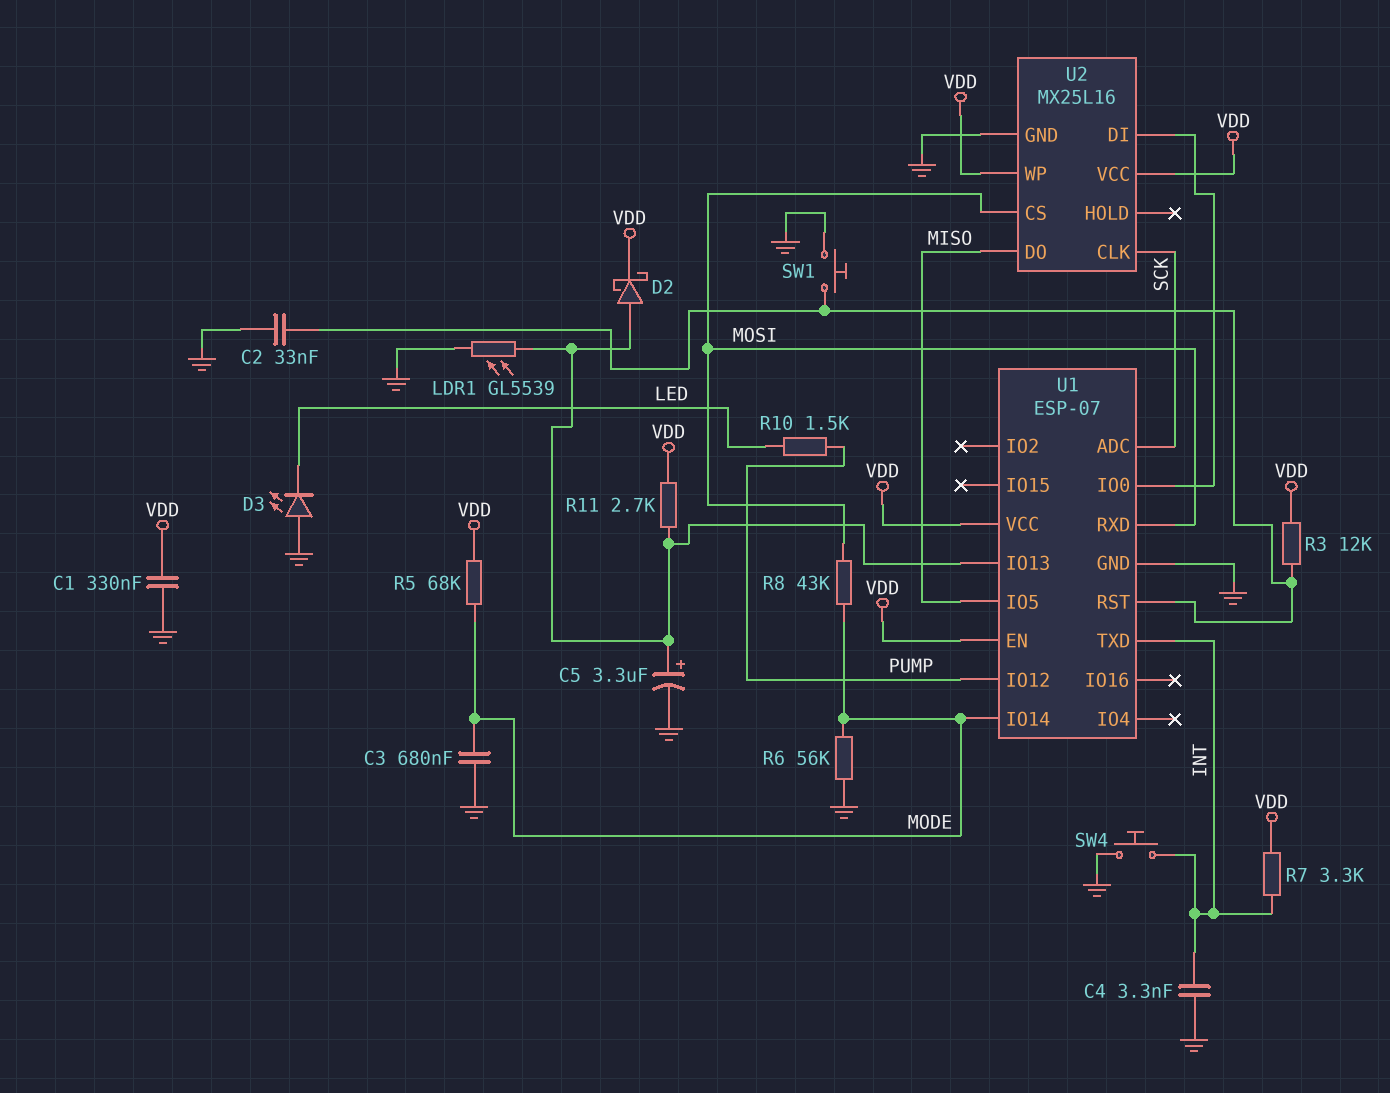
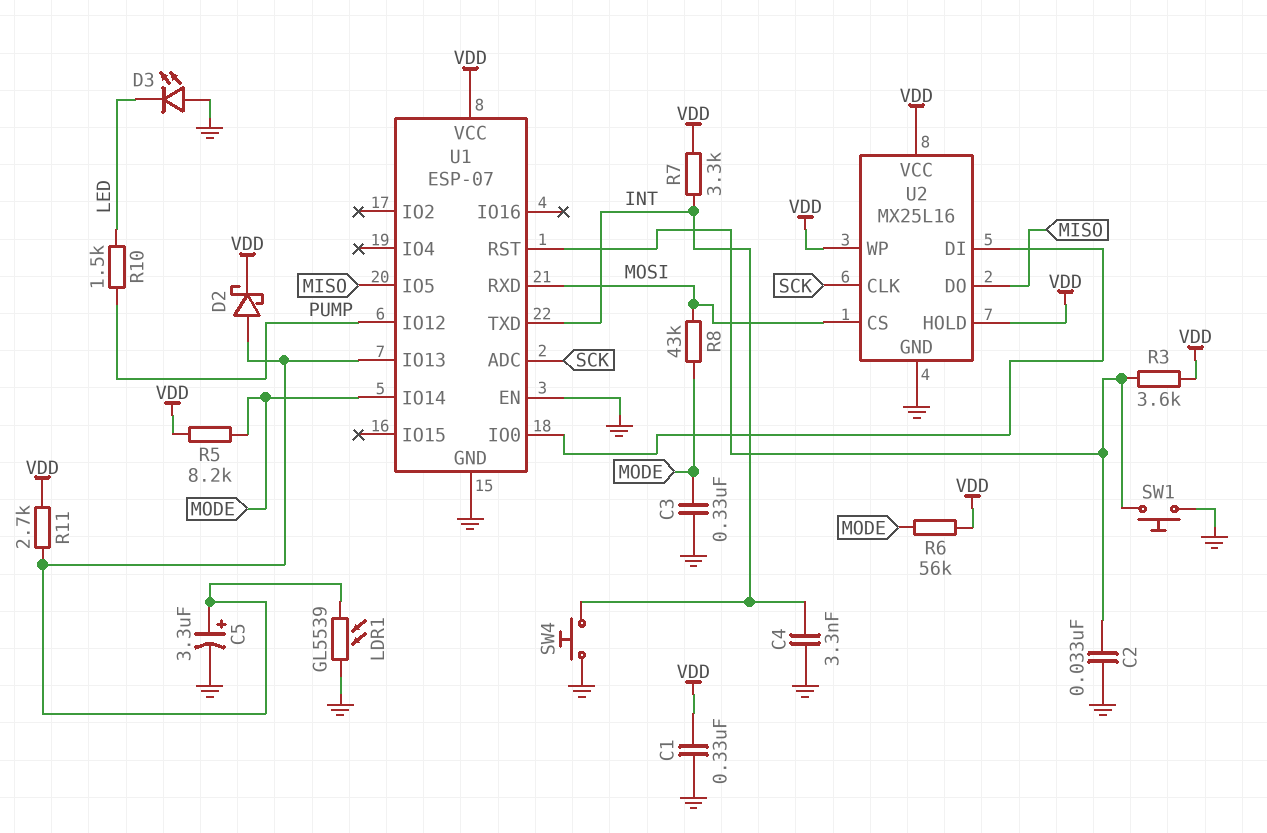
C3: 680nF (GND, MODE) -> 330nF (GND, MODE)
R3: 12k (U1/RST, VDD) -> 3.6k (U1/RST, VDD)
R5: 68k (MODE, VDD) -> 8.2k (MODE, VDD)
R6: 56k (GND, MODE) -> 56k (MODE, VDD)
U1 pin EN: VDD -> GND
U2 pin HOLD: none -> VDD

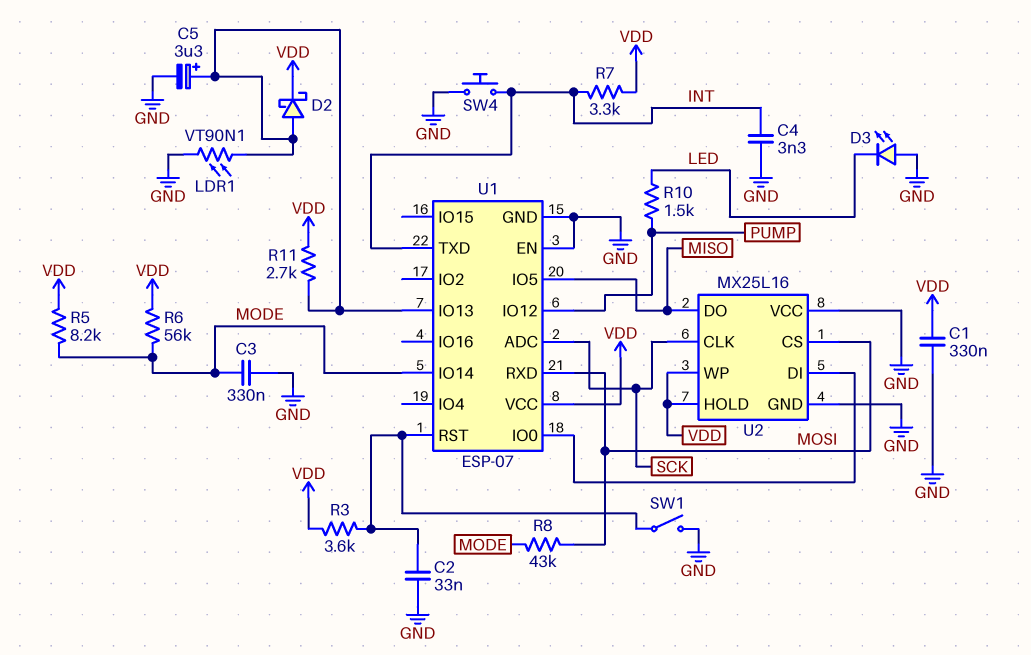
LDR1: GL5539 (GND, U1/IO13) -> VT90N1 (GND, U1/IO13)
SW1: button (GND, U1/RST) -> switch (GND, U1/RST)
U2 pin VCC: VDD -> GND

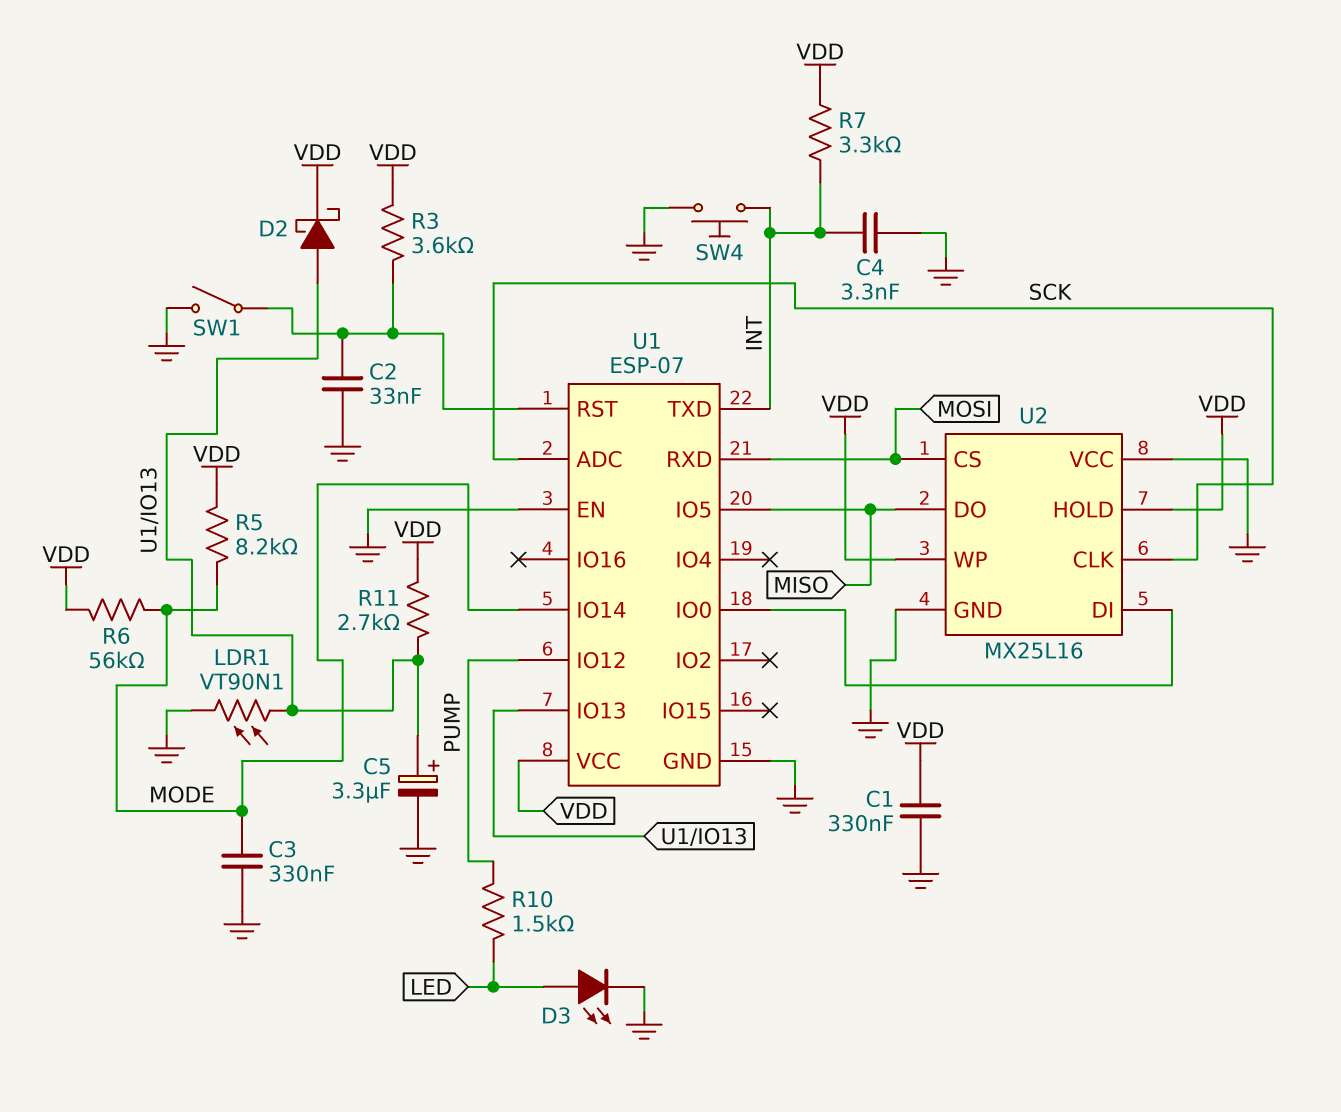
D3: LED (A GND, K LED) -> LED (A LED, K GND)
R8: 43k (MODE, MOSI) -> none

